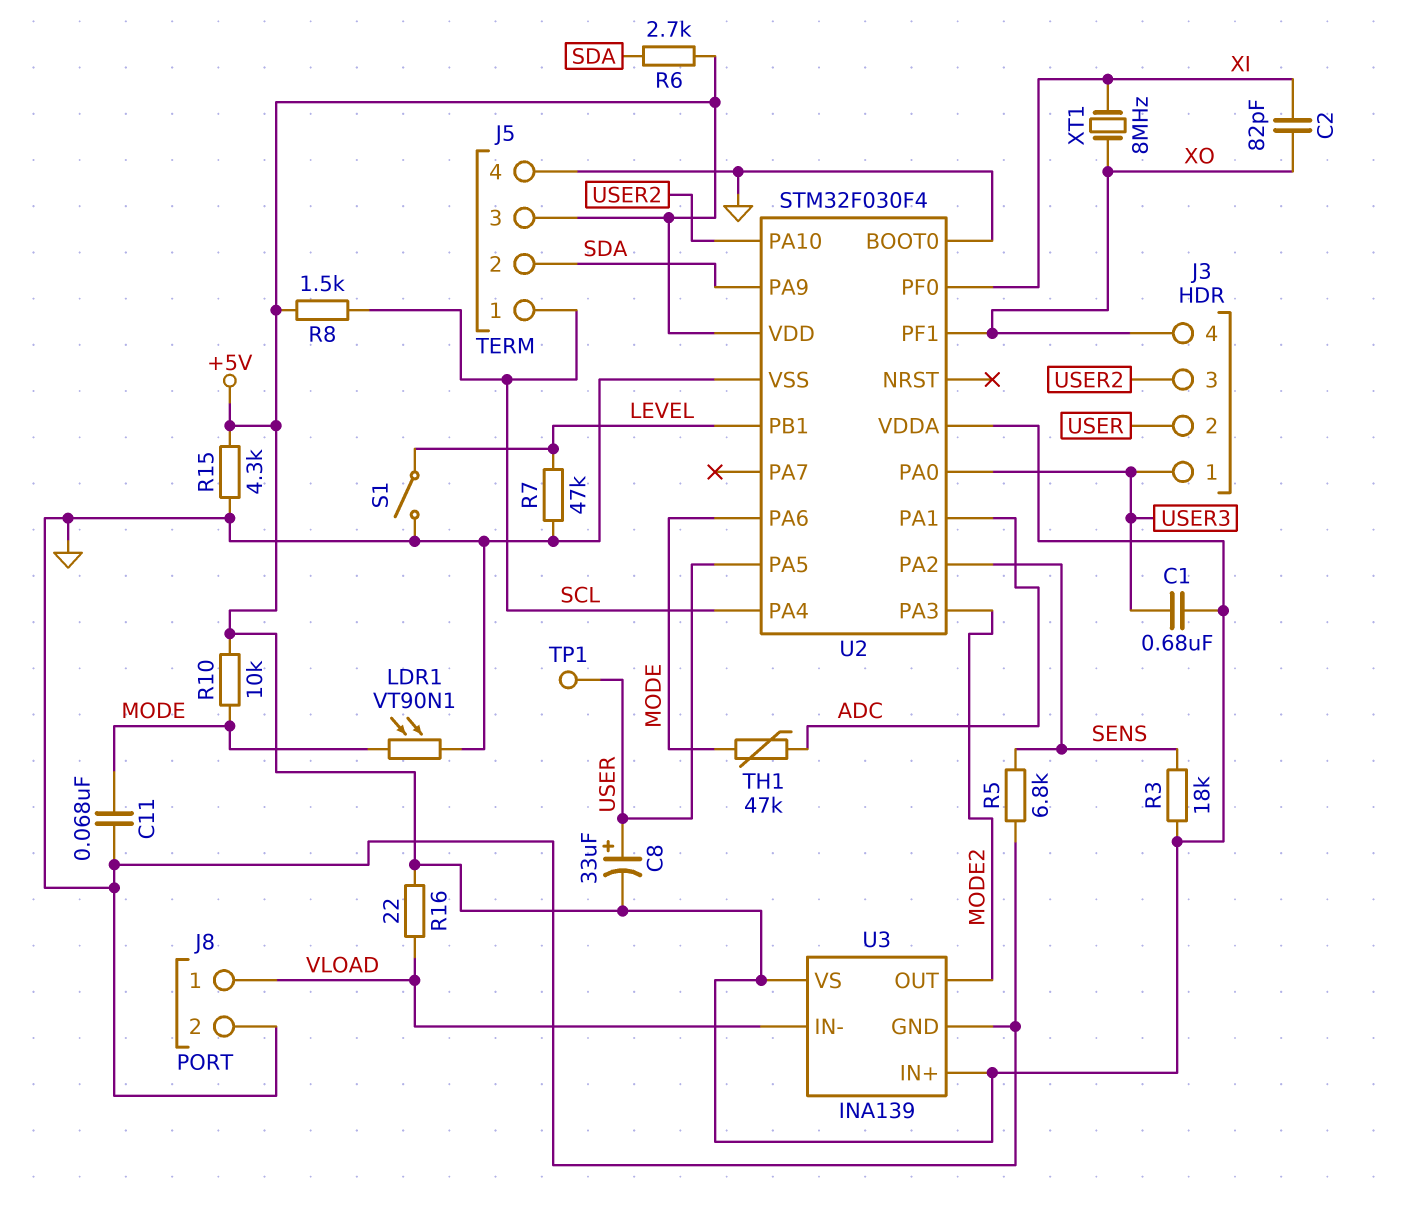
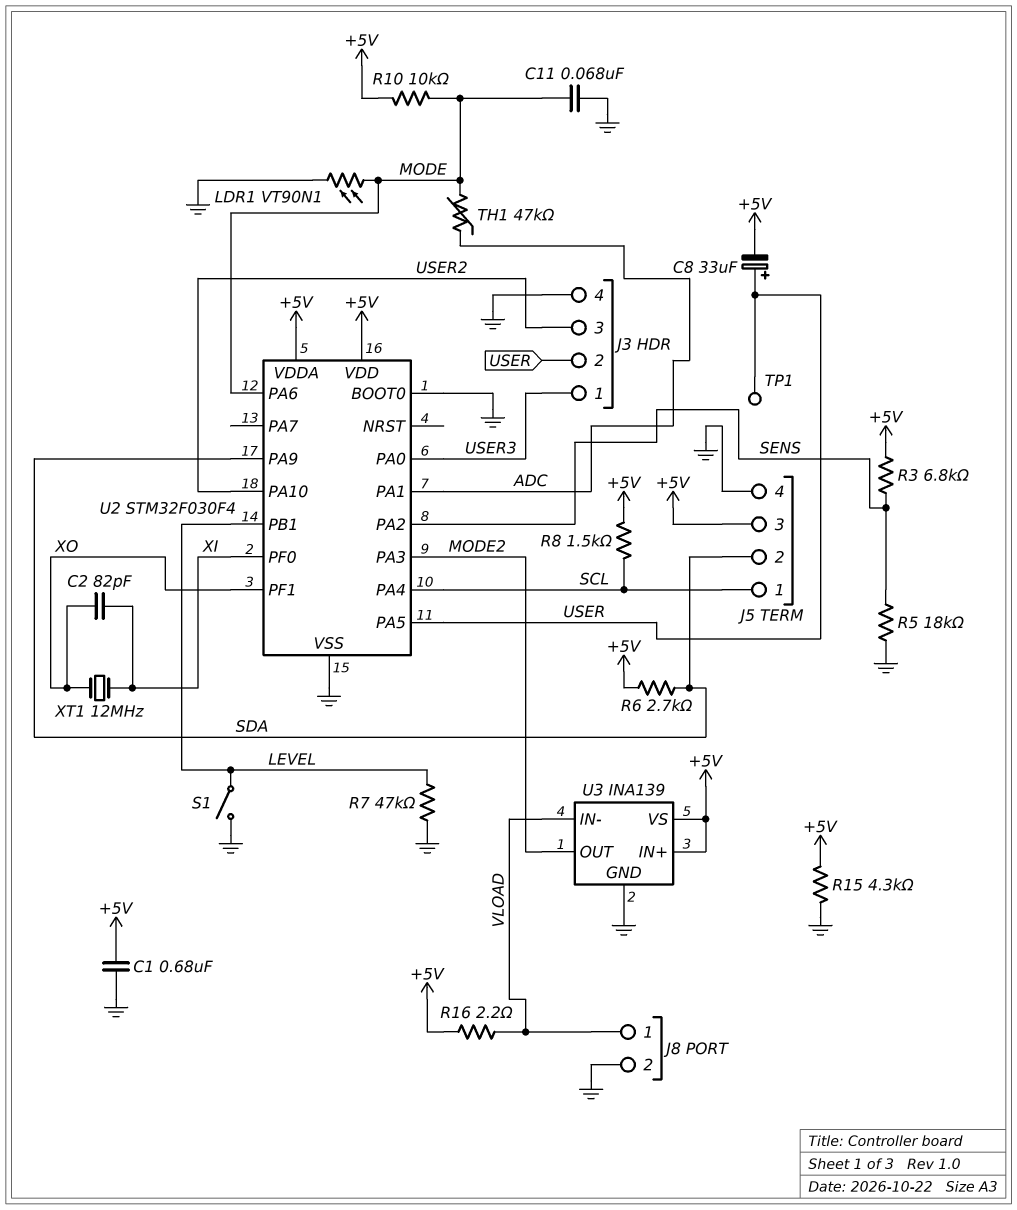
C1: 680nF (+5V, USER3) -> 680nF (+5V, GND)
J3 pin 4: XO -> GND
R3: 18k (+5V, SENS) -> 6.8k (+5V, SENS)
R5: 6.8k (GND, SENS) -> 18k (GND, SENS)
R16: 22 (+5V, VLOAD) -> 2.2 (+5V, VLOAD)
XT1: 8MHz (XI, XO) -> 12MHz (XI, XO)

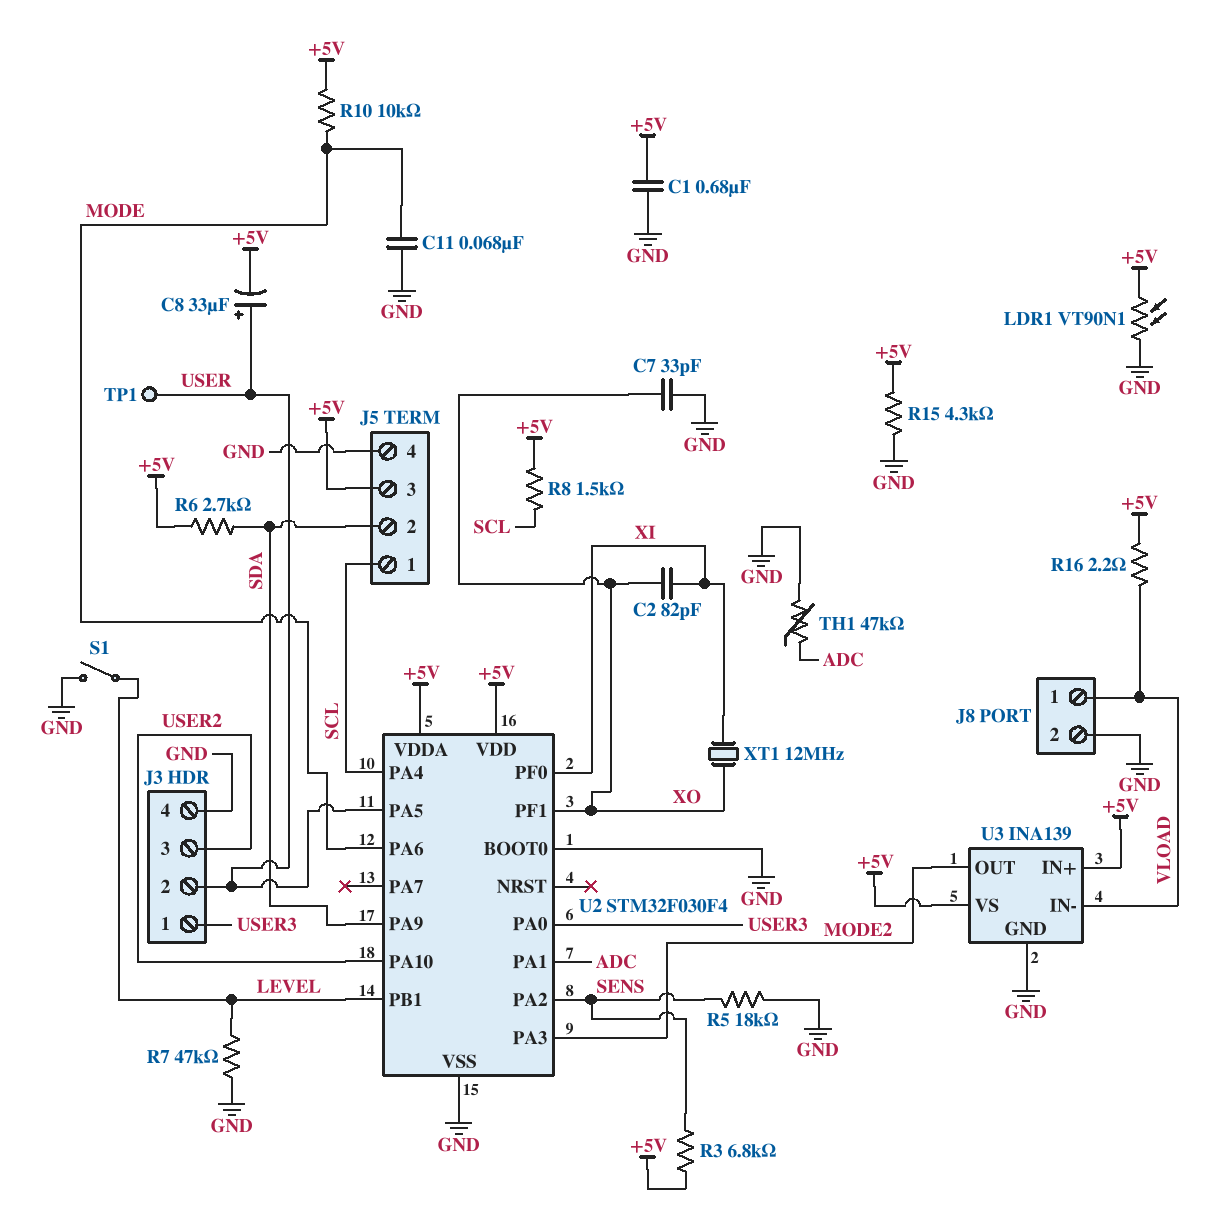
C7: none -> 33pF (GND, XO)
LDR1: VT90N1 (GND, MODE) -> VT90N1 (+5V, GND)
TH1: 47k (ADC, MODE) -> 47k (ADC, GND)

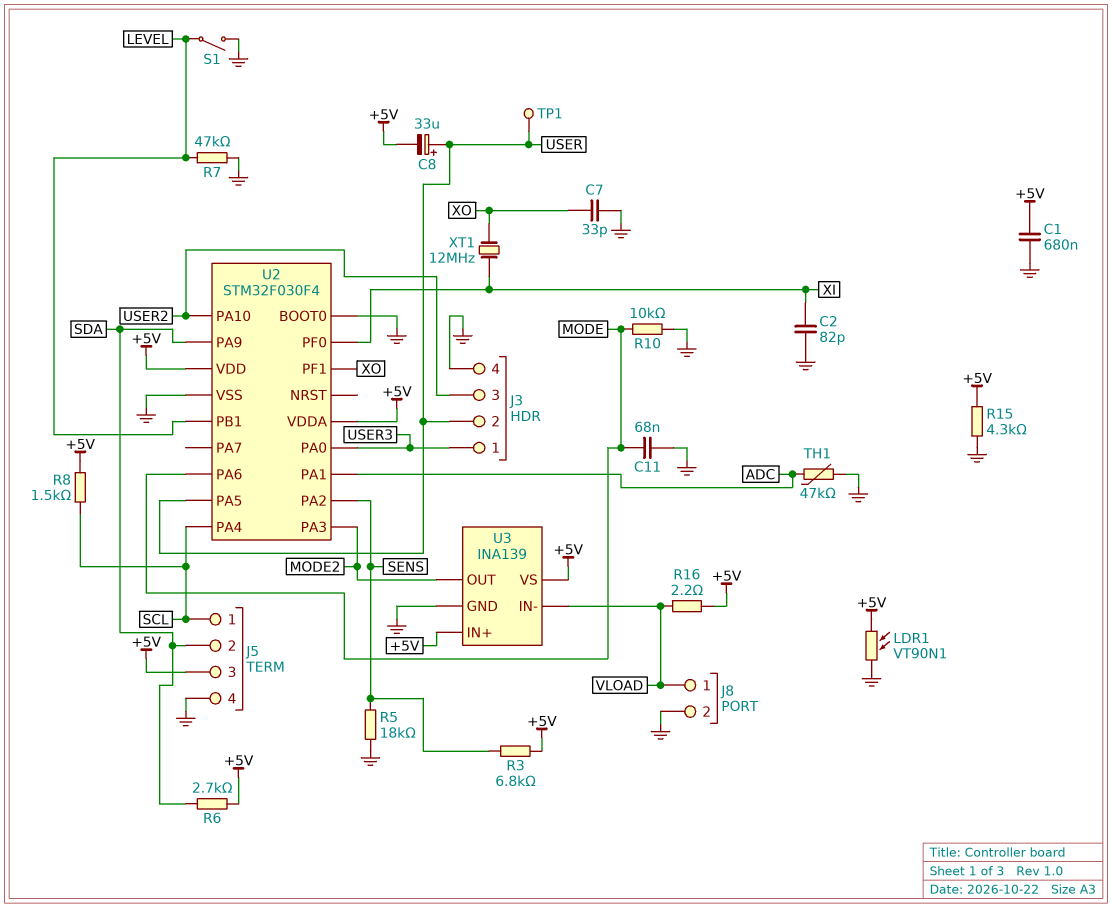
C2: 82pF (XI, XO) -> 82pF (GND, XI)
R10: 10k (+5V, MODE) -> 10k (GND, MODE)

